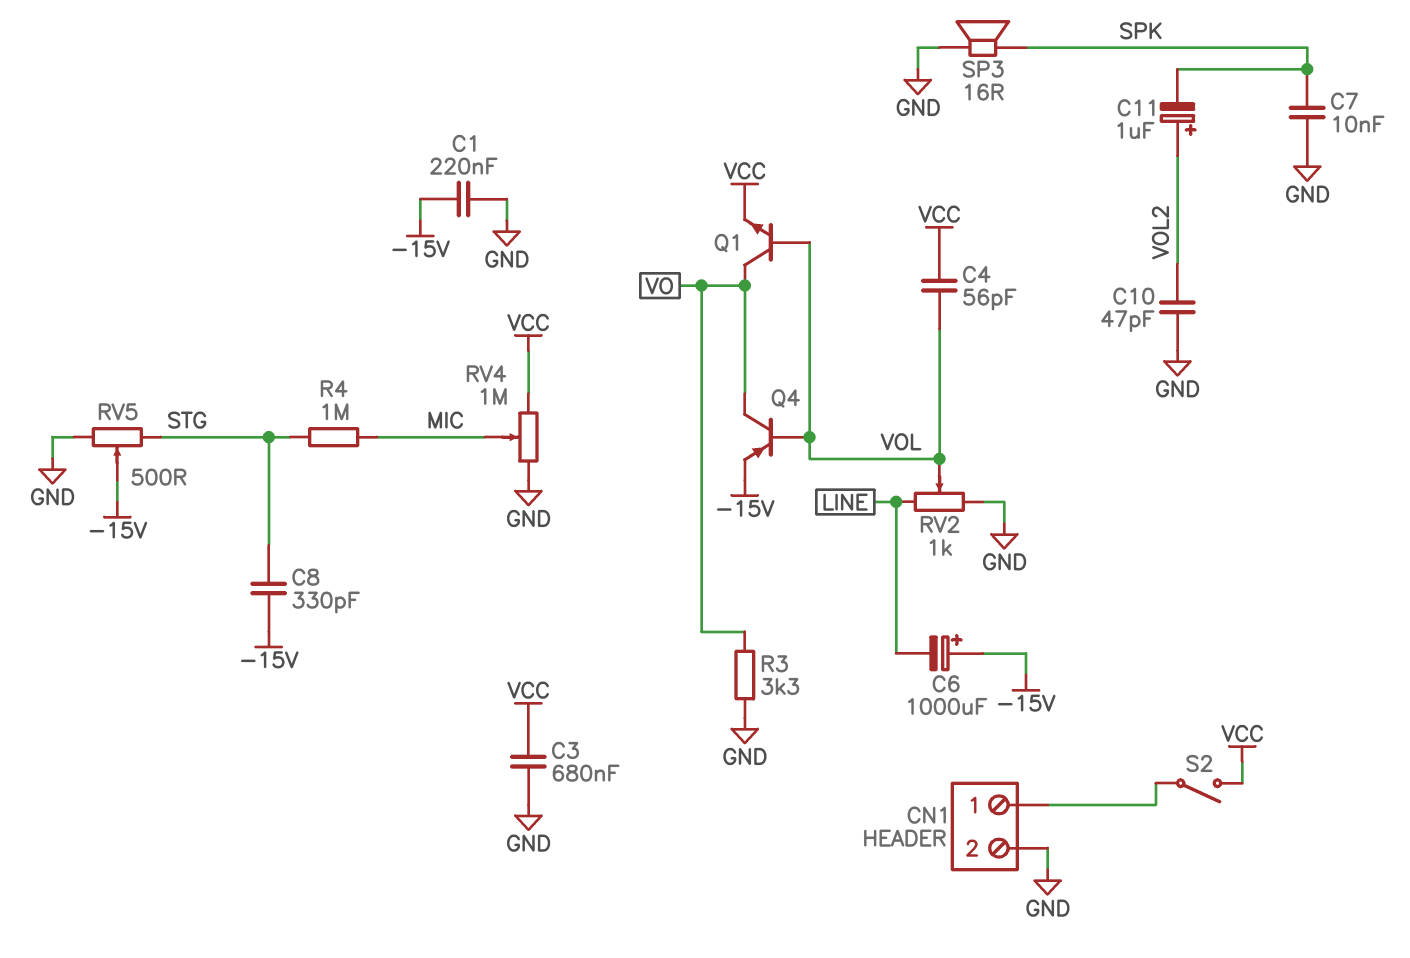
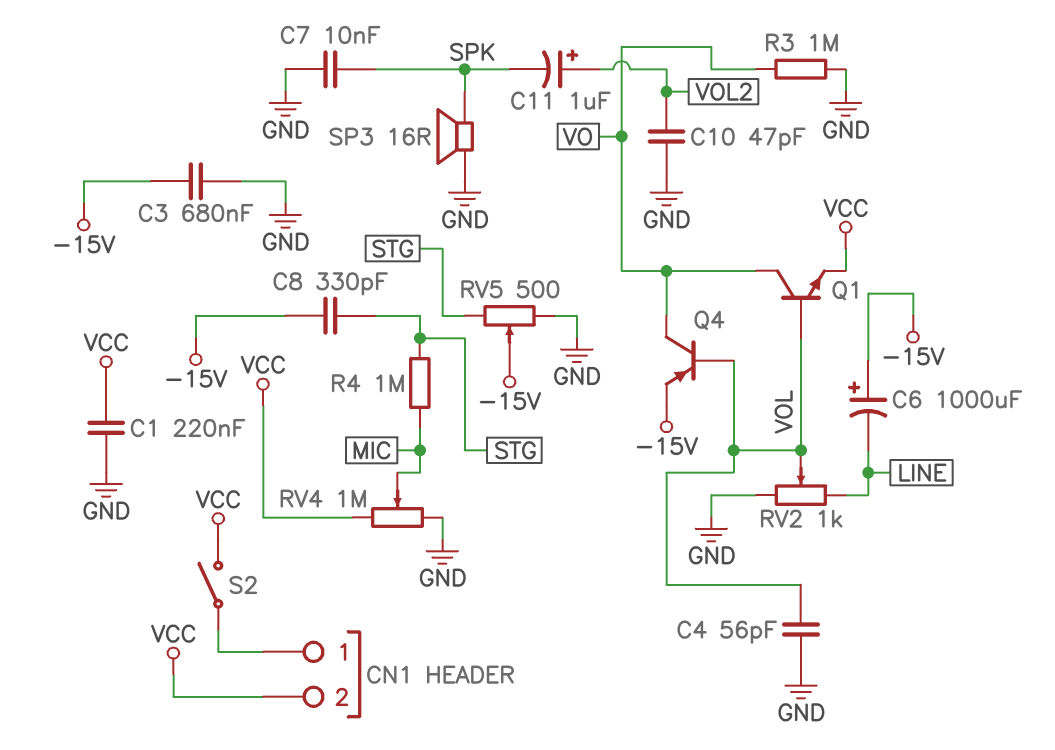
C1: 220nF (-15V, GND) -> 220nF (GND, VCC)
C3: 680nF (GND, VCC) -> 680nF (-15V, GND)
C4: 56pF (VCC, VOL) -> 56pF (GND, VOL)
CN1 pin 2: GND -> VCC
R3: 3.3k (GND, VO) -> 1M (GND, VO)

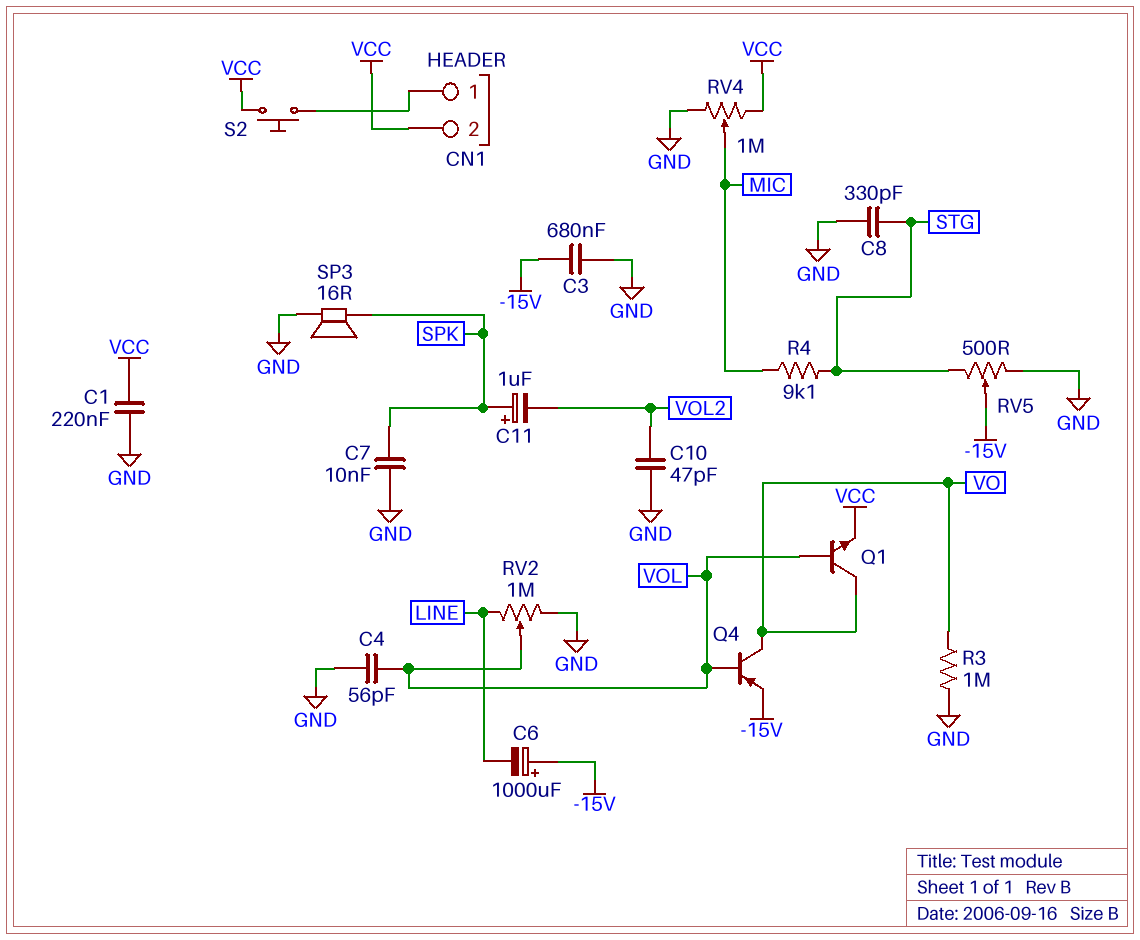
C8: 330pF (-15V, STG) -> 330pF (GND, STG)
C11: 1uF (plus VOL2, minus SPK) -> 1uF (plus SPK, minus VOL2)
R4: 1M (MIC, STG) -> 9.1k (MIC, STG)
RV2: 1k (GND, LINE, wiper VOL) -> 1M (GND, LINE, wiper VOL)
S2: switch (CN1/1, VCC) -> button (CN1/1, VCC)

